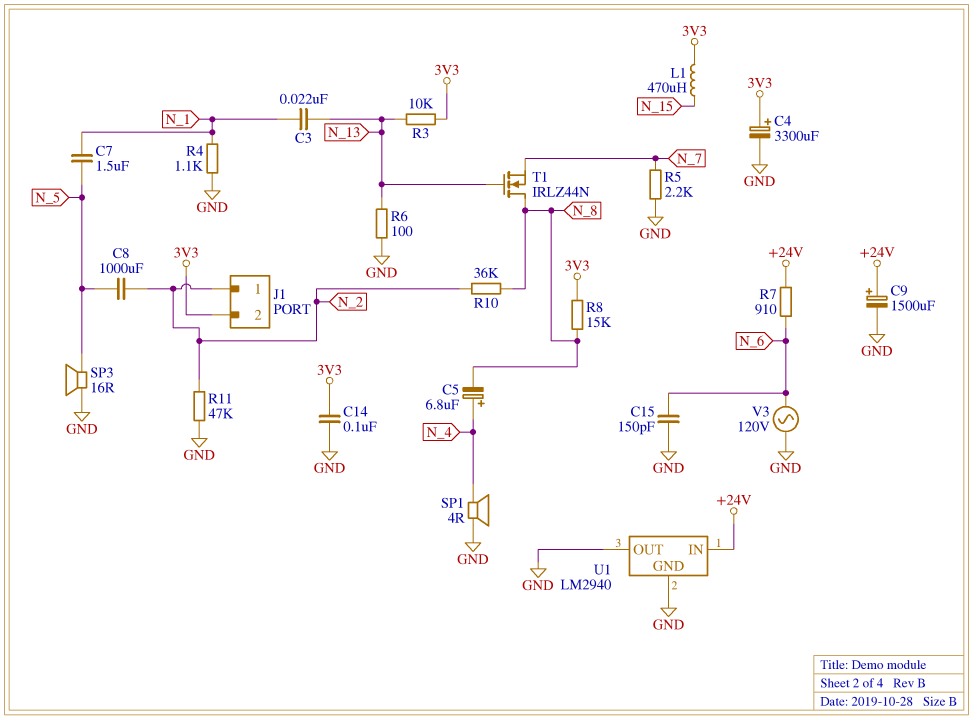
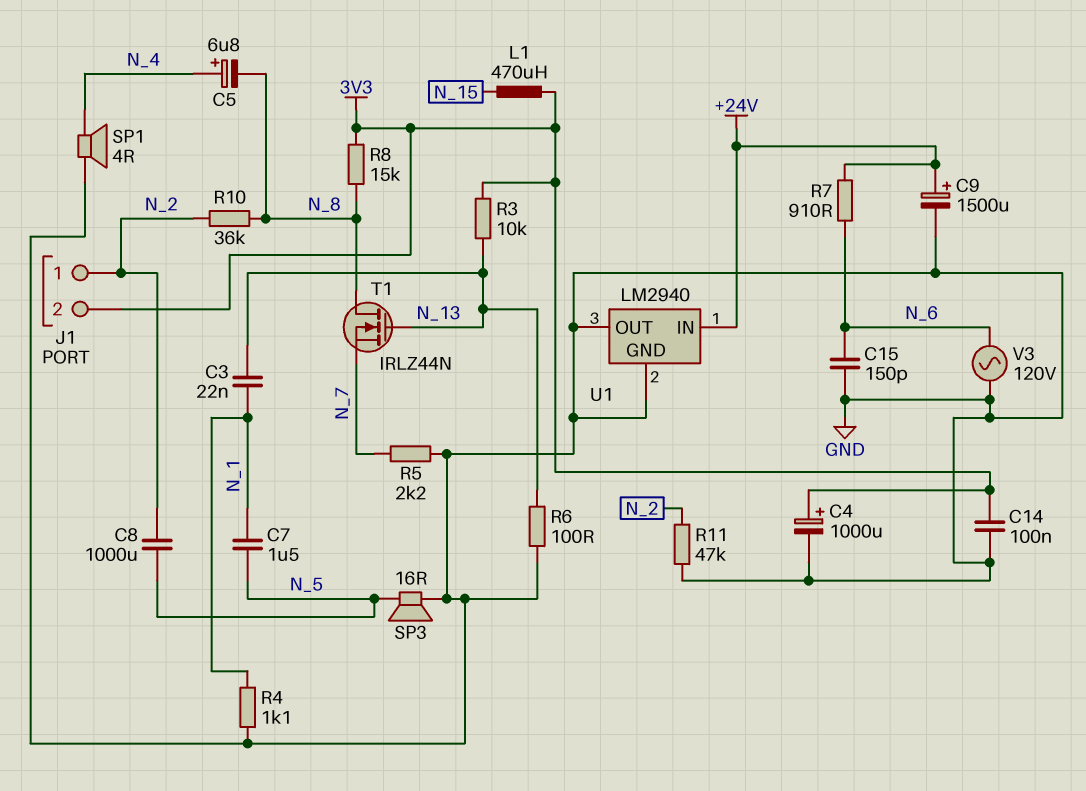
C4: 3300uF (plus 3V3, minus GND) -> 1000uF (plus 3V3, minus GND)

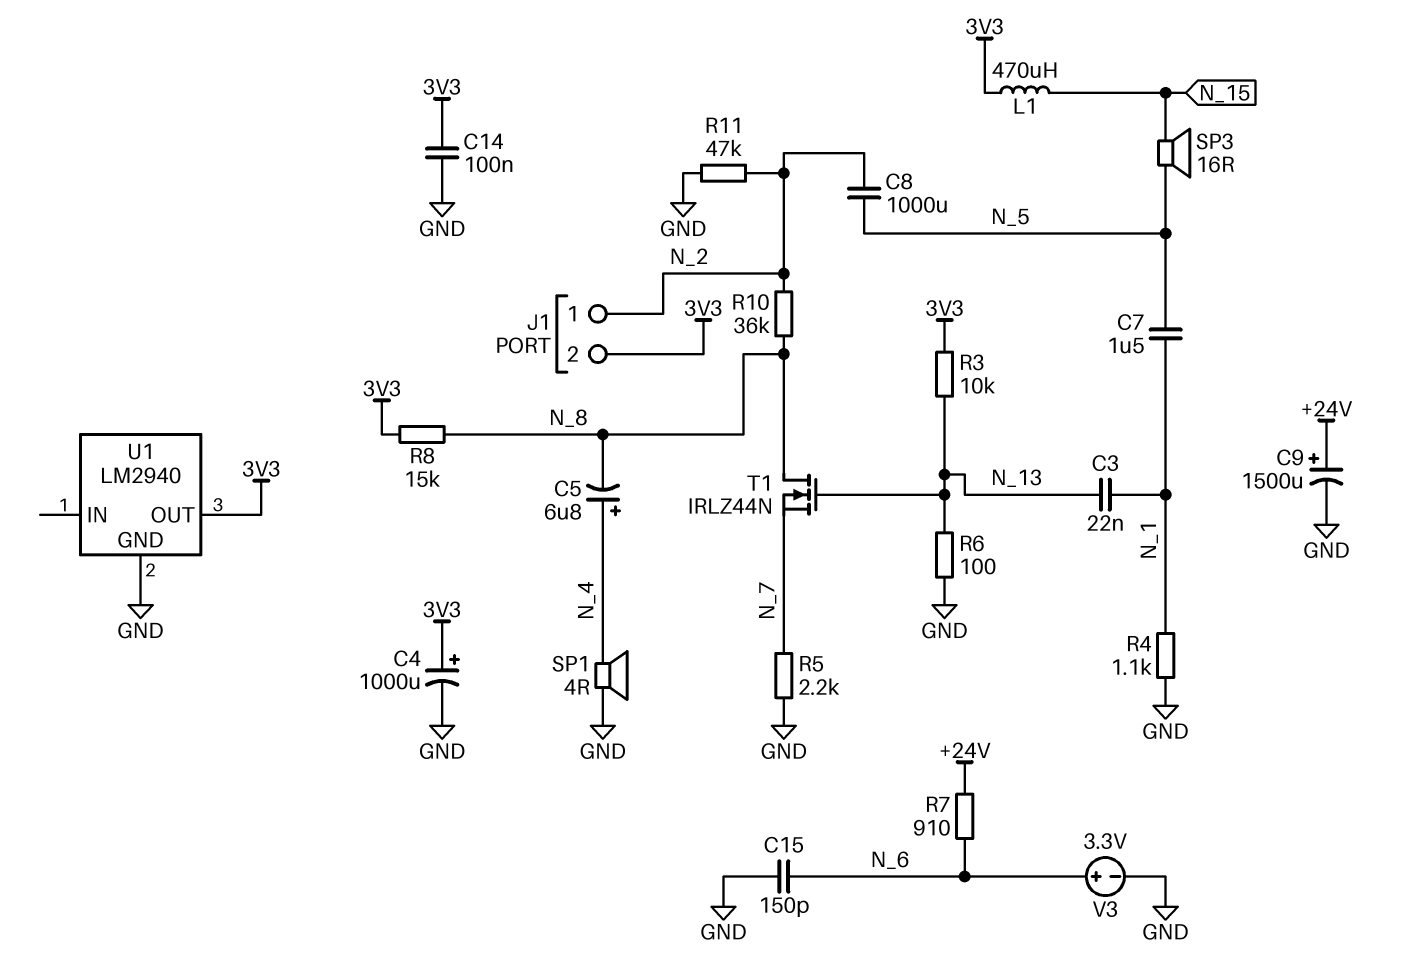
SP3: speaker 16R (GND, N_5) -> speaker 16R (N_5, N_15)
U1 pin IN: +24V -> none
U1 pin OUT: GND -> 3V3
V3: AC 120V (GND, N_6) -> 3.3V (plus N_6, minus GND)

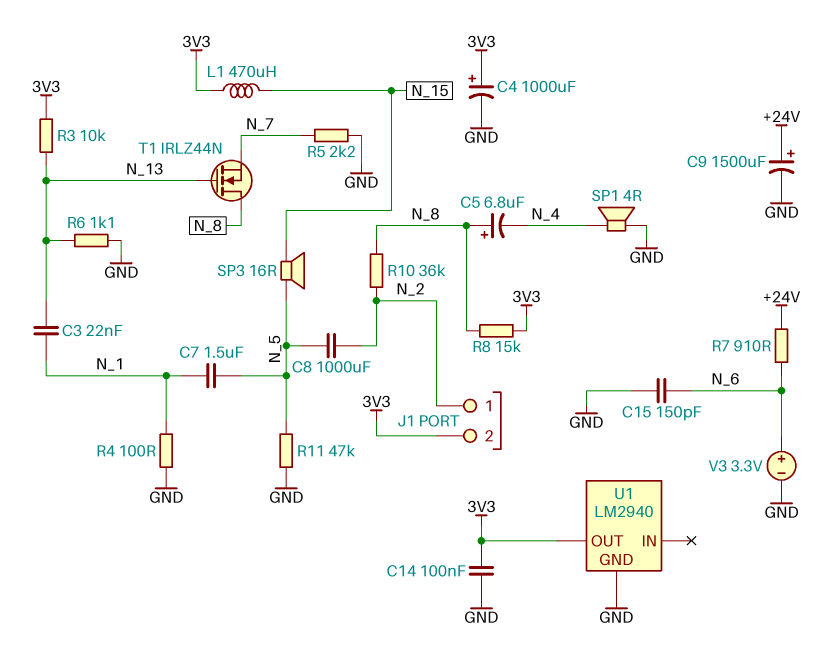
C5: 6.8uF (plus N_4, minus N_8) -> 6.8uF (plus N_8, minus N_4)
R4: 1.1k (GND, N_1) -> 100 (GND, N_1)
R6: 100 (GND, N_13) -> 1.1k (GND, N_13)
R11: 47k (GND, N_2) -> 47k (GND, N_5)

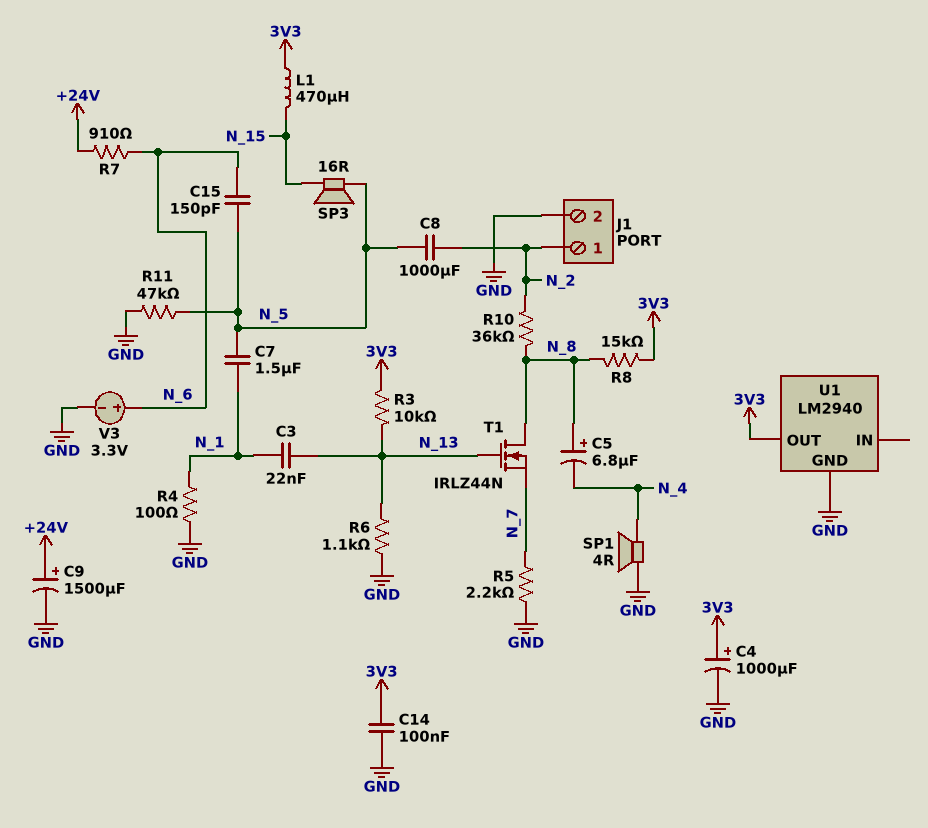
C15: 150pF (GND, N_6) -> 150pF (N_5, N_6)
J1 pin 2: 3V3 -> GND

